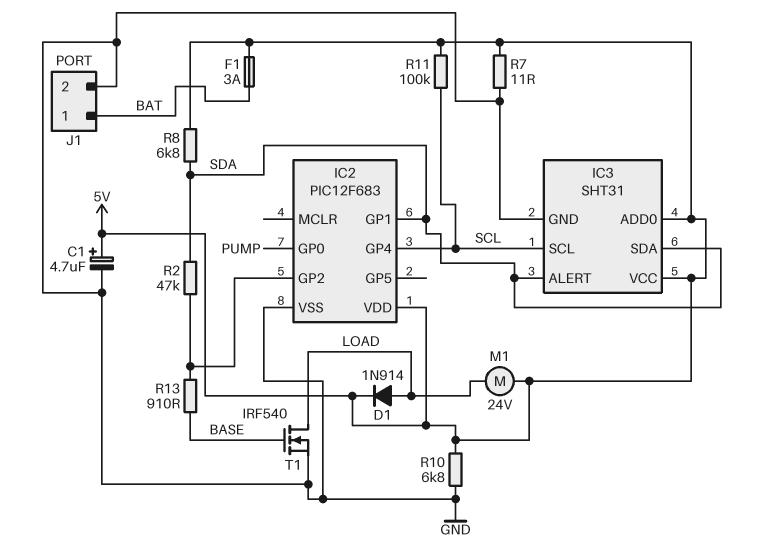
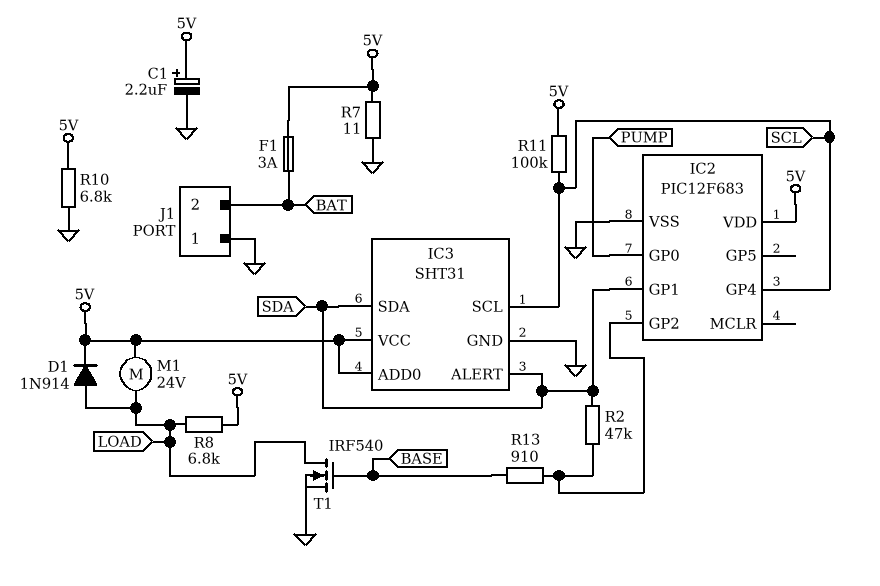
C1: 4.7uF (plus 5V, minus GND) -> 2.2uF (plus 5V, minus GND)
J1 pin 1: BAT -> GND
J1 pin 2: GND -> BAT
R8: 6.8k (5V, SDA) -> 6.8k (5V, LOAD)

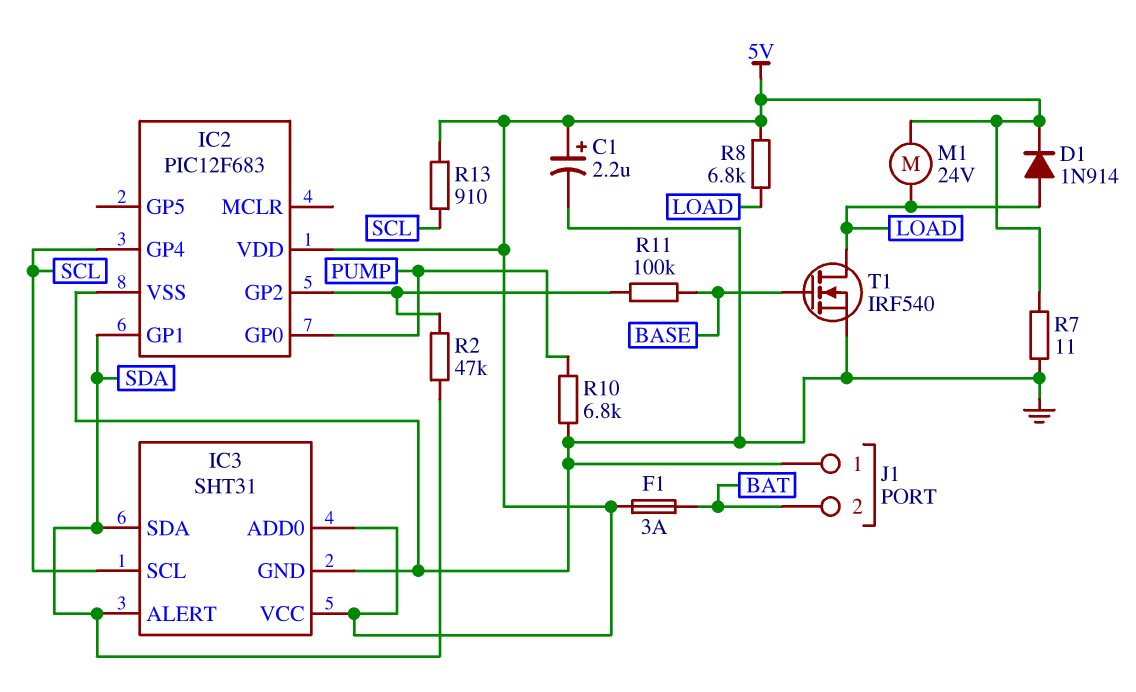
R10: 6.8k (5V, GND) -> 6.8k (GND, PUMP)
R11: 100k (5V, SCL) -> 100k (BASE, IC2/GP2)
R13: 910 (BASE, IC2/GP2) -> 910 (5V, SCL)

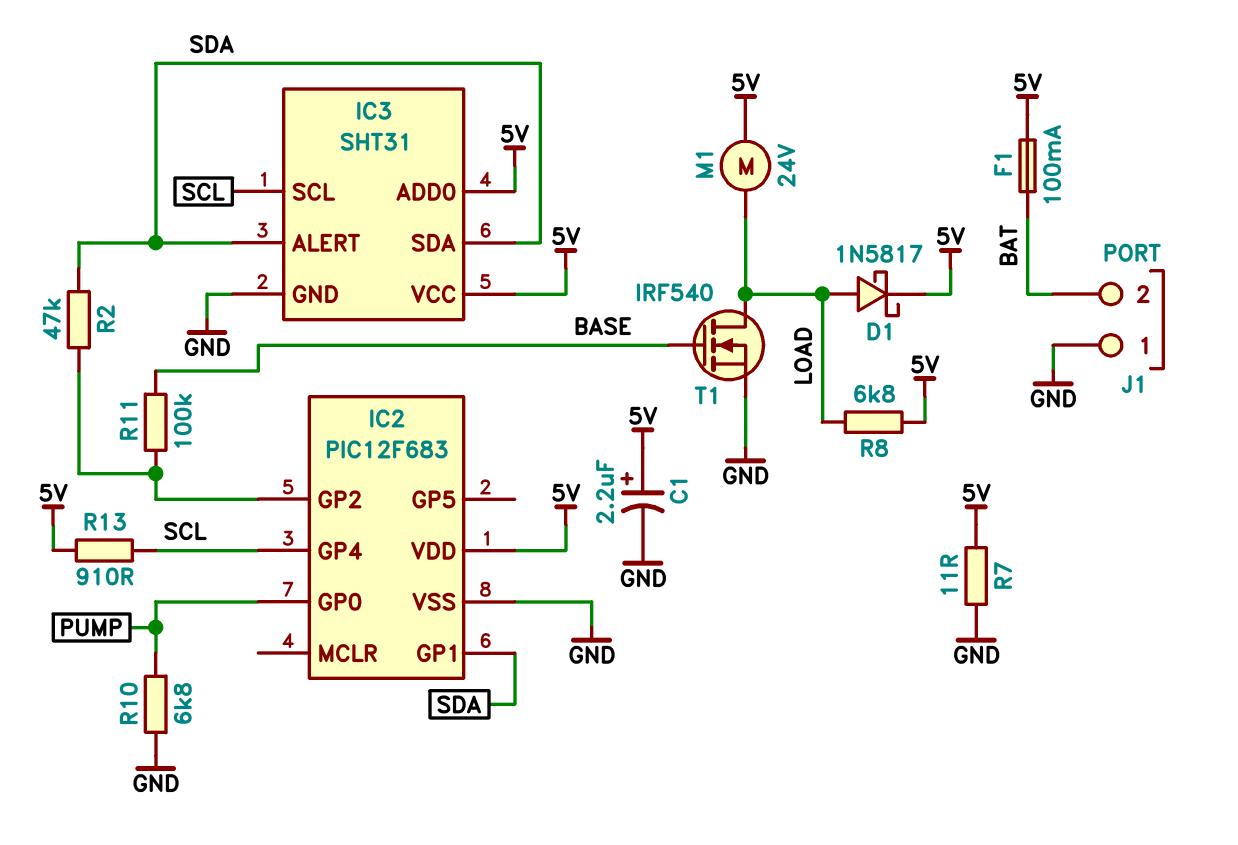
D1: diode 1N914 (A LOAD, K 5V) -> schottky 1N5817 (A LOAD, K 5V)
F1: 3A (5V, BAT) -> 100mA (5V, BAT)

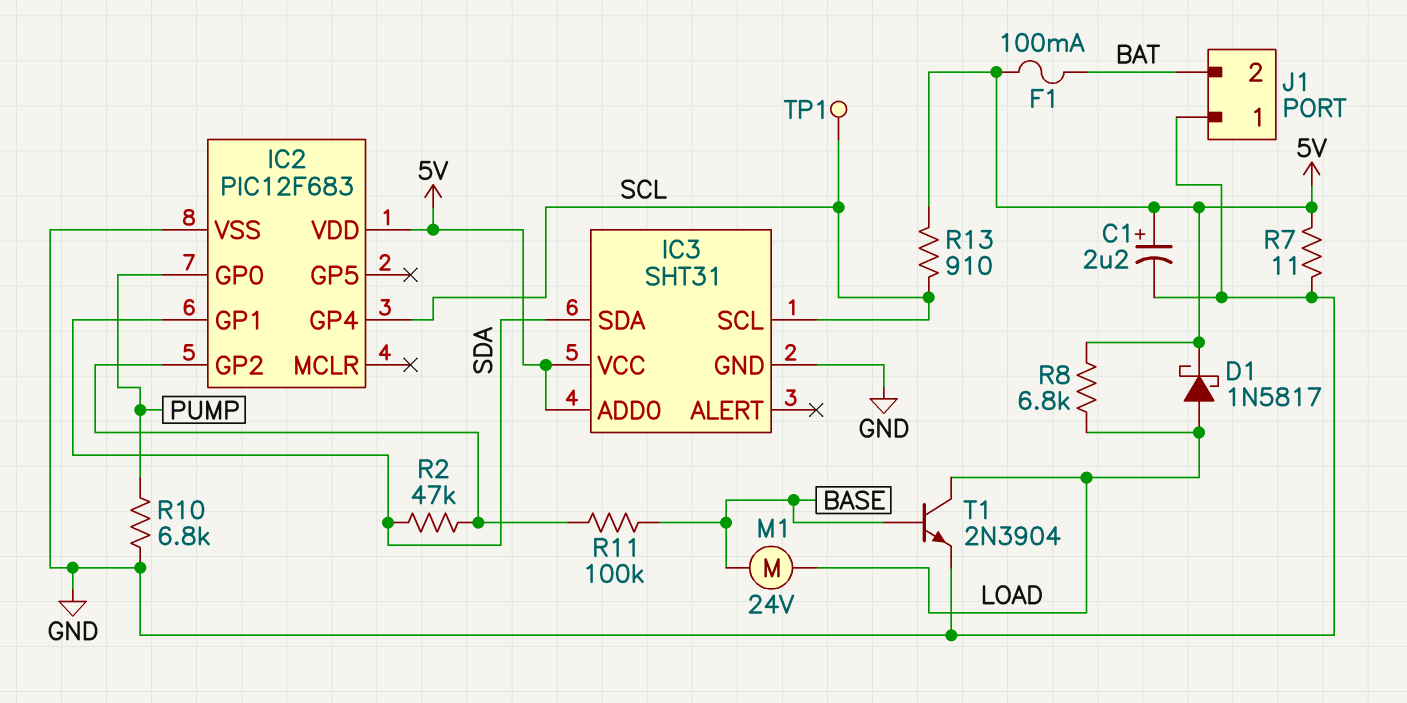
IC3 pin ALERT: SDA -> none
M1: motor 24V (5V, LOAD) -> motor 24V (BASE, LOAD)
T1: NMOS IRF540 (G BASE, D LOAD, S GND) -> NPN 2N3904 (B BASE, C LOAD, E GND)
TP1: none -> test point (SCL)

